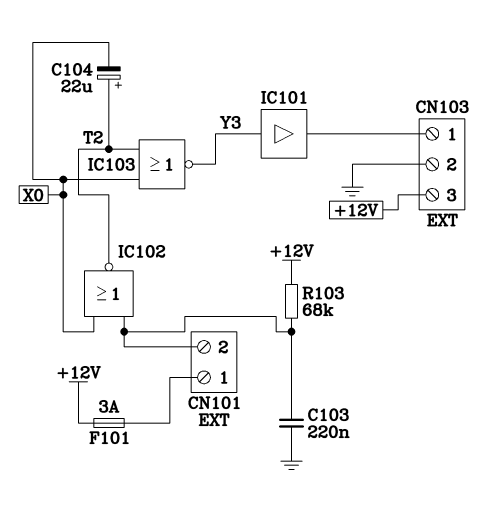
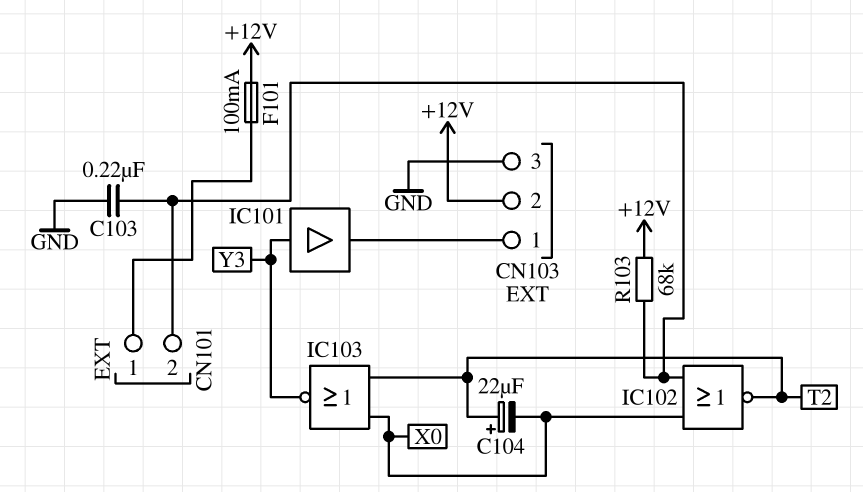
CN103 pin 2: GND -> +12V
CN103 pin 3: +12V -> GND
F101: 3A (+12V, CN101/1) -> 100mA (+12V, CN101/1)

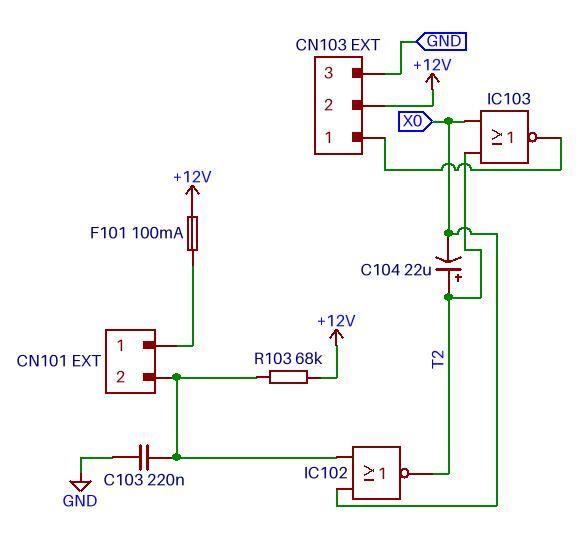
IC101: buffer (in Y3, out CN103/1) -> none
IC103: NOR (in T2, in X0, out Y3) -> NOR (in T2, in X0, out CN103/1)

